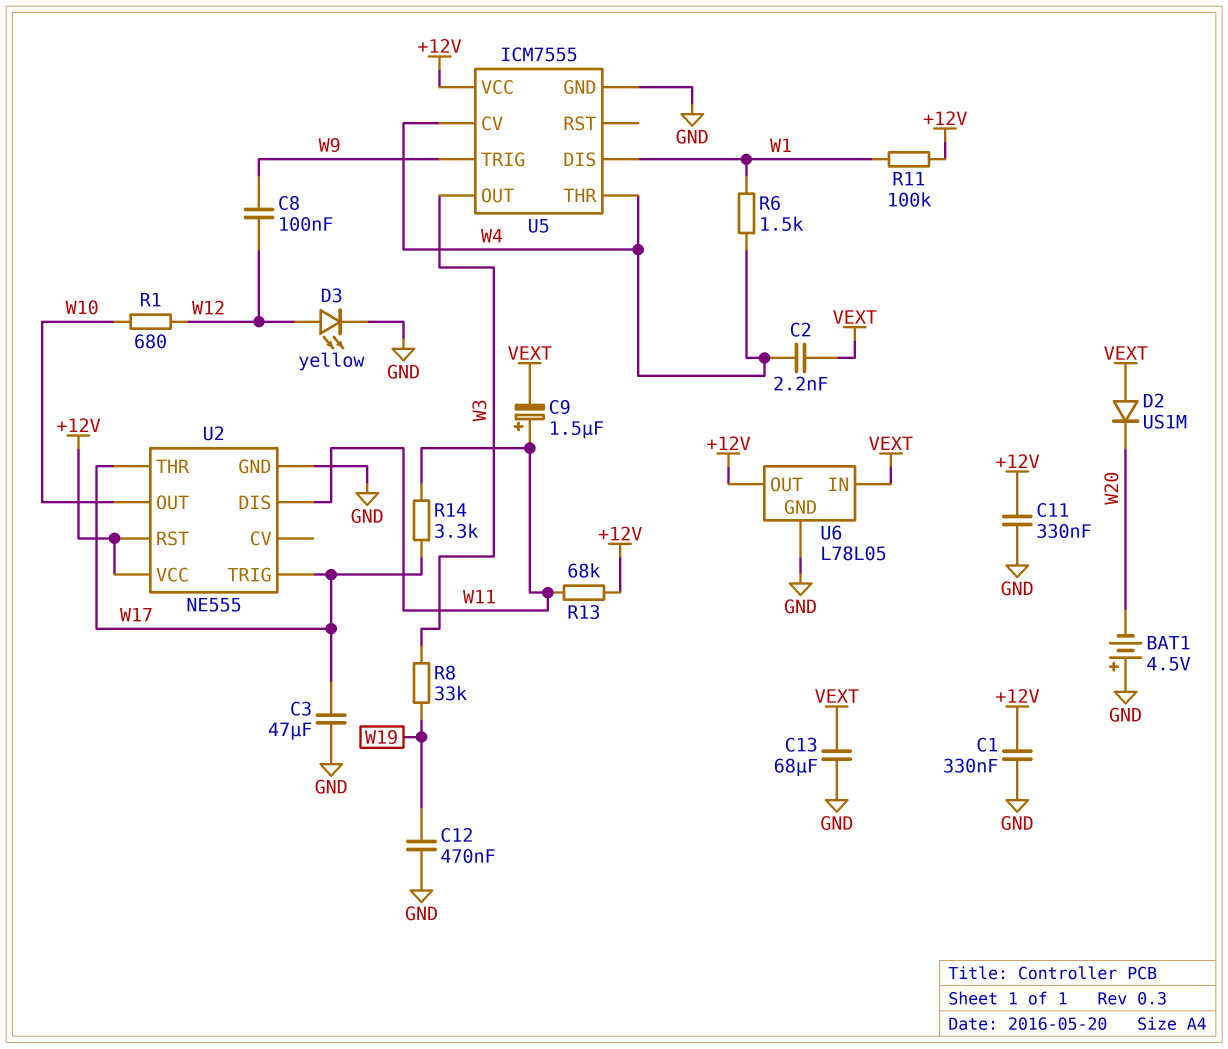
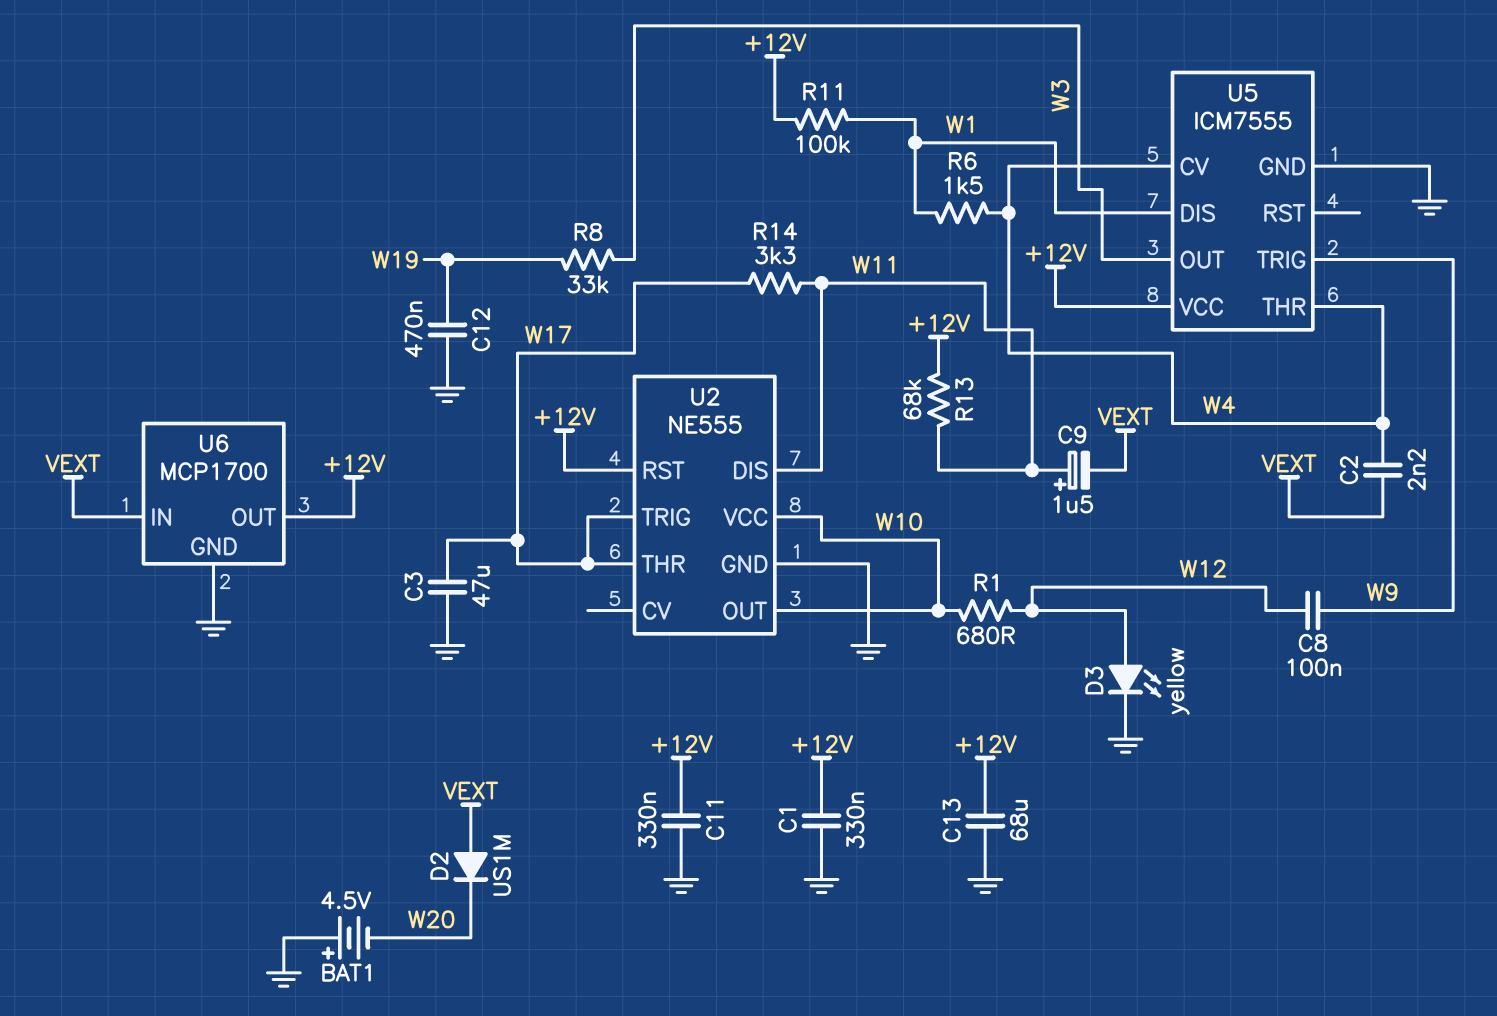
C13: 68uF (GND, VEXT) -> 68uF (+12V, GND)
U2 pin VCC: +12V -> W10
U6: L78L05 -> MCP1700

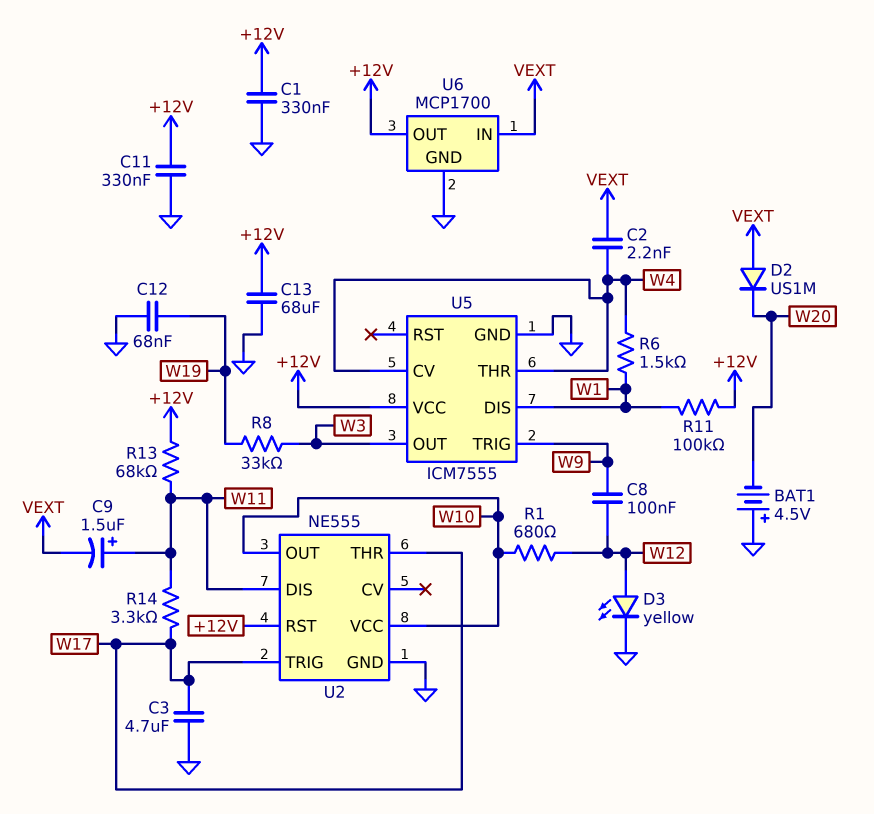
C3: 47uF (GND, W17) -> 4.7uF (GND, W17)
C12: 470nF (GND, W19) -> 68nF (GND, W19)

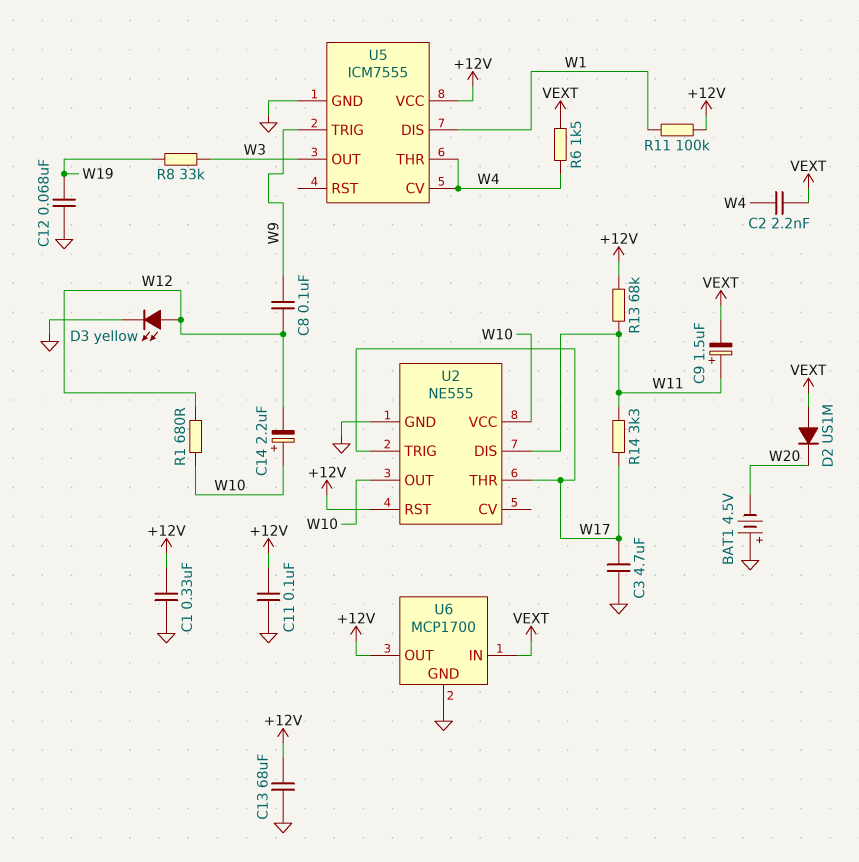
C11: 330nF (+12V, GND) -> 100nF (+12V, GND)
C14: none -> 2.2uF (plus W10, minus W12)
R6: 1.5k (W1, W4) -> 1.5k (VEXT, W4)

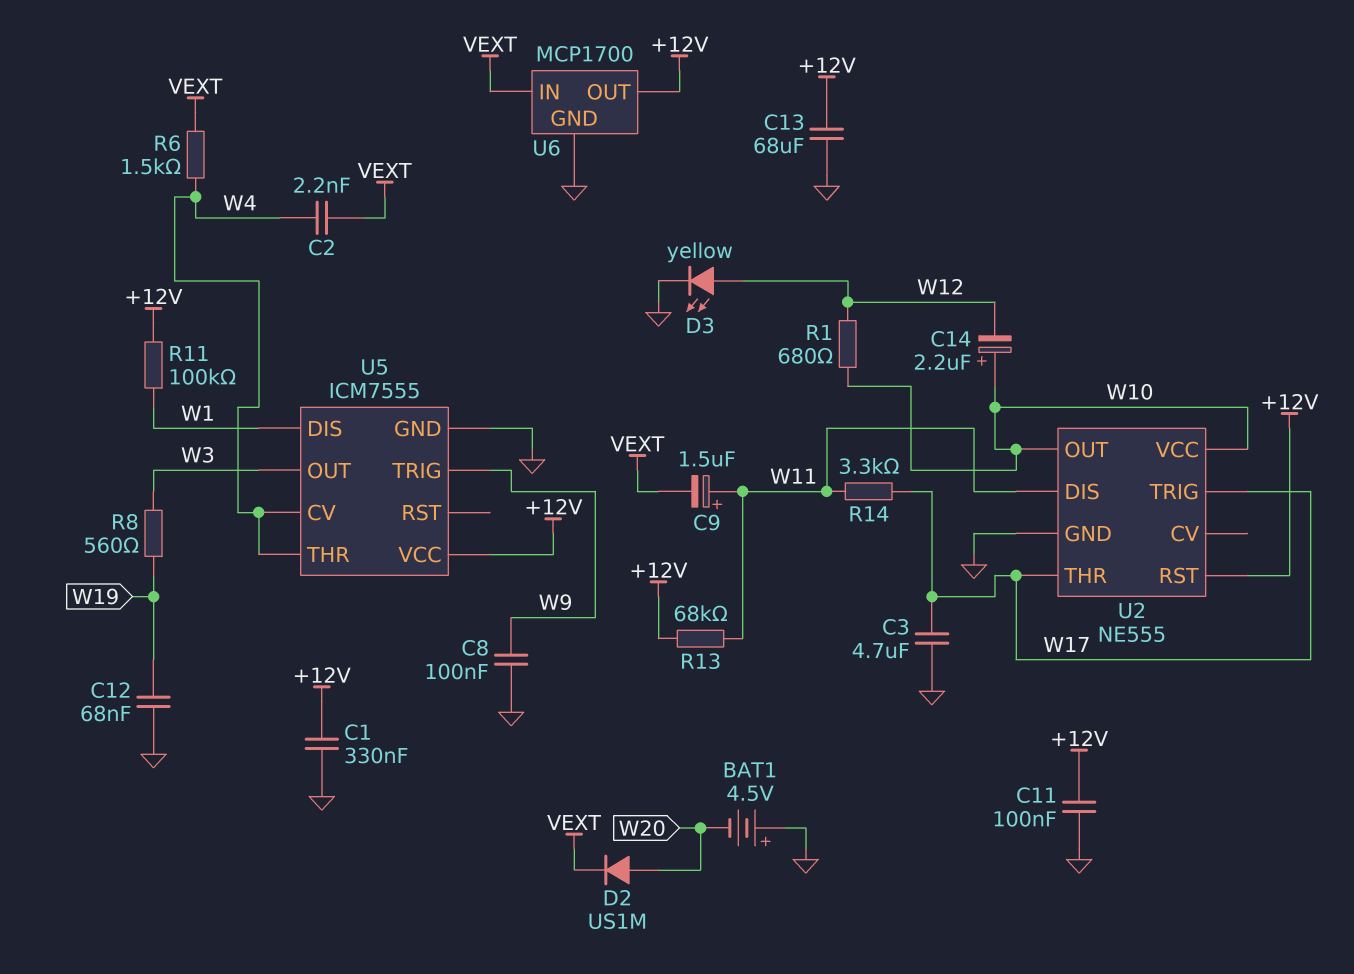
C8: 100nF (W9, W12) -> 100nF (GND, W9)
D2: diode US1M (A VEXT, K W20) -> diode US1M (A W20, K VEXT)
R8: 33k (W3, W19) -> 560 (W3, W19)

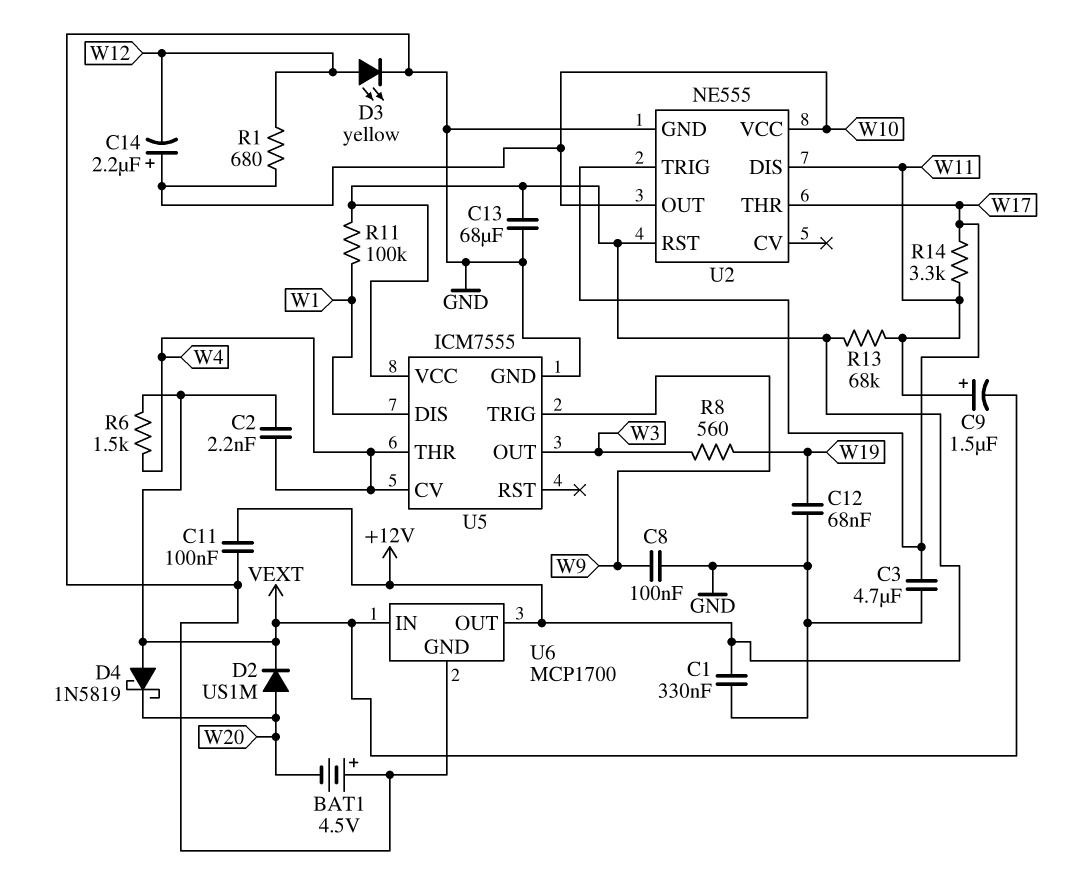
D4: none -> schottky 1N5819 (A VEXT, K W20)

